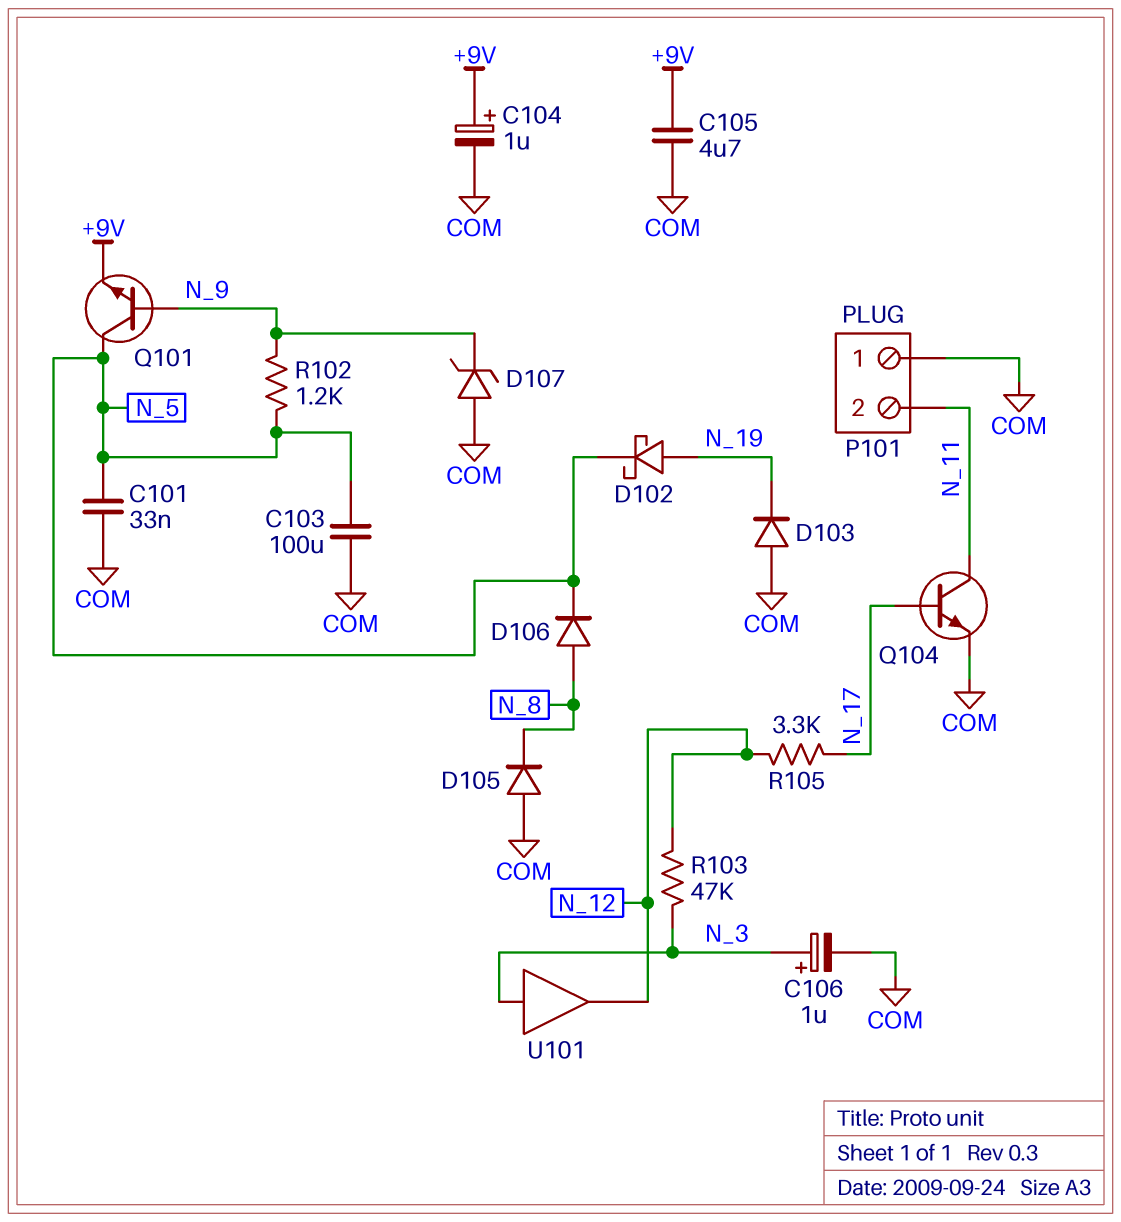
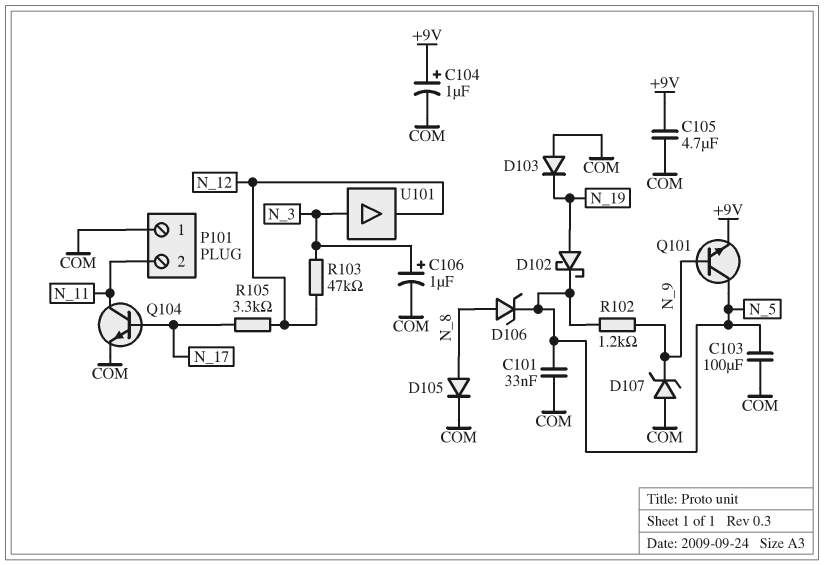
D105: diode (A COM, K N_8) -> diode (A N_8, K COM)
D106: diode (A N_8, K N_5) -> zener (A N_8, K N_5)

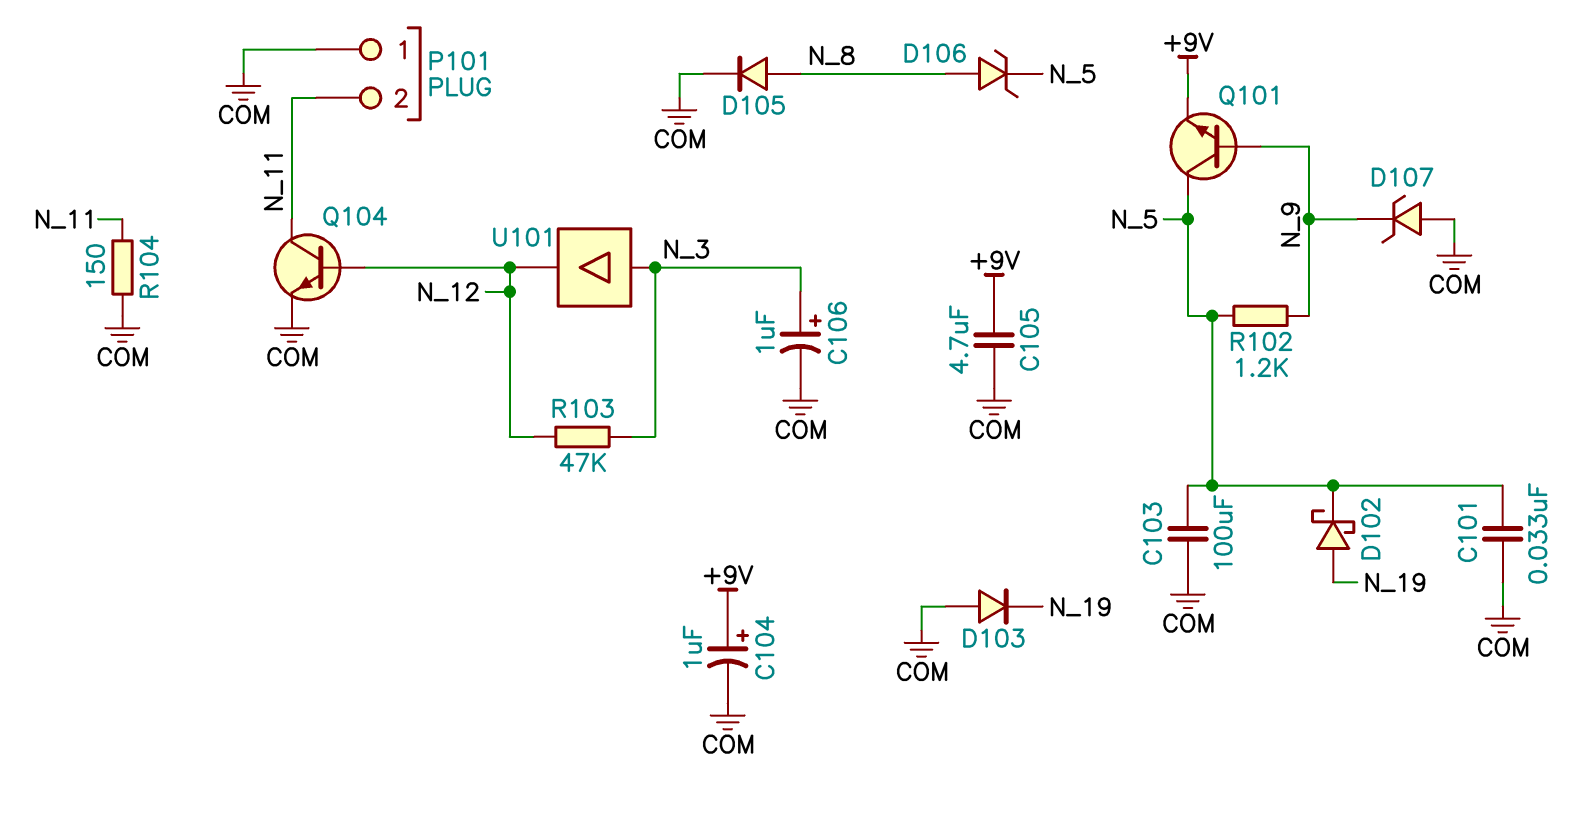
Q104: NPN (B N_17, C N_11, E COM) -> NPN (B N_12, C N_11, E COM)
R104: none -> 150 (COM, N_11)
R105: 3.3k (N_12, N_17) -> none

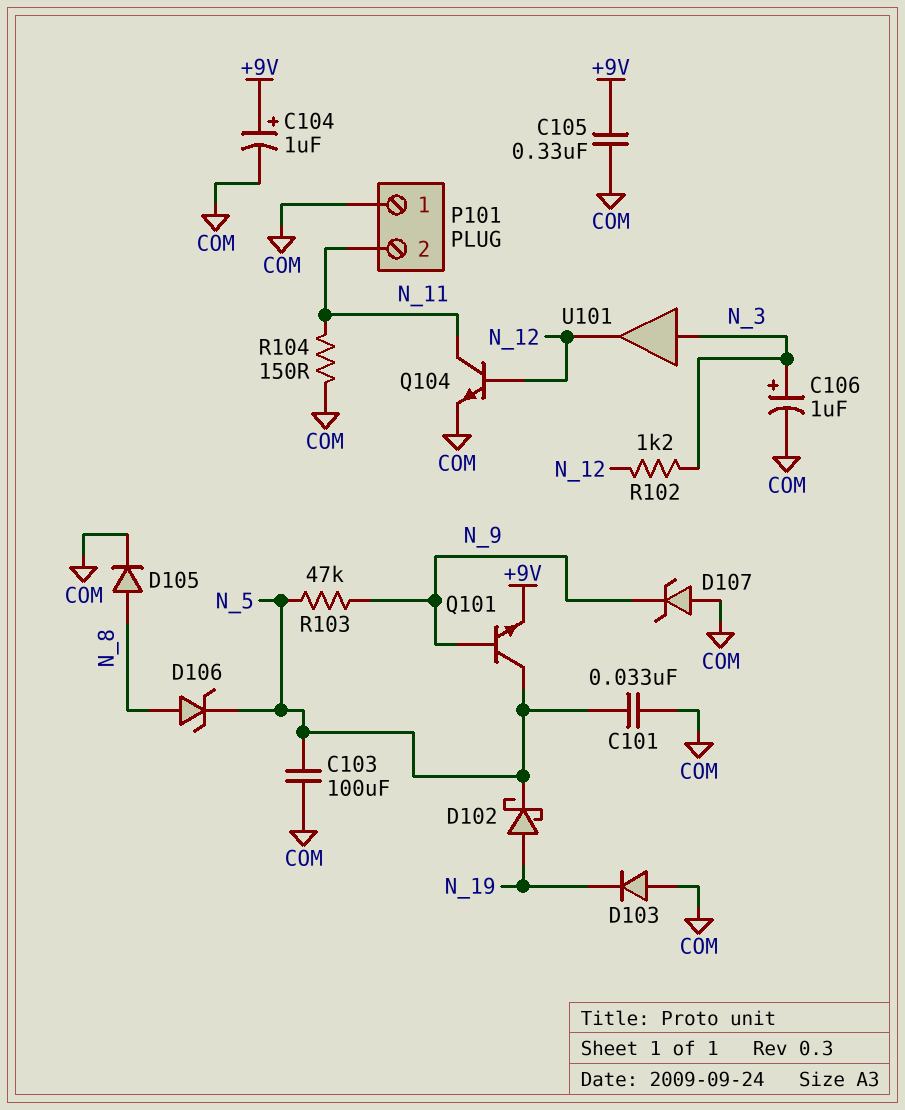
C105: 4.7uF (+9V, COM) -> 330nF (+9V, COM)
R102: 1.2k (N_5, N_9) -> 1.2k (N_3, N_12)
R103: 47k (N_3, N_12) -> 47k (N_5, N_9)

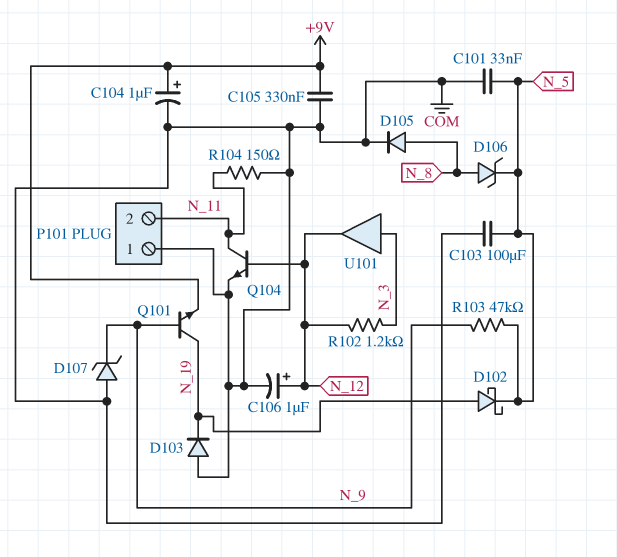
C106: 1uF (plus N_3, minus COM) -> 1uF (plus N_12, minus COM)
Q101: NPN (B N_9, C N_5, E +9V) -> NPN (B N_9, C N_19, E +9V)

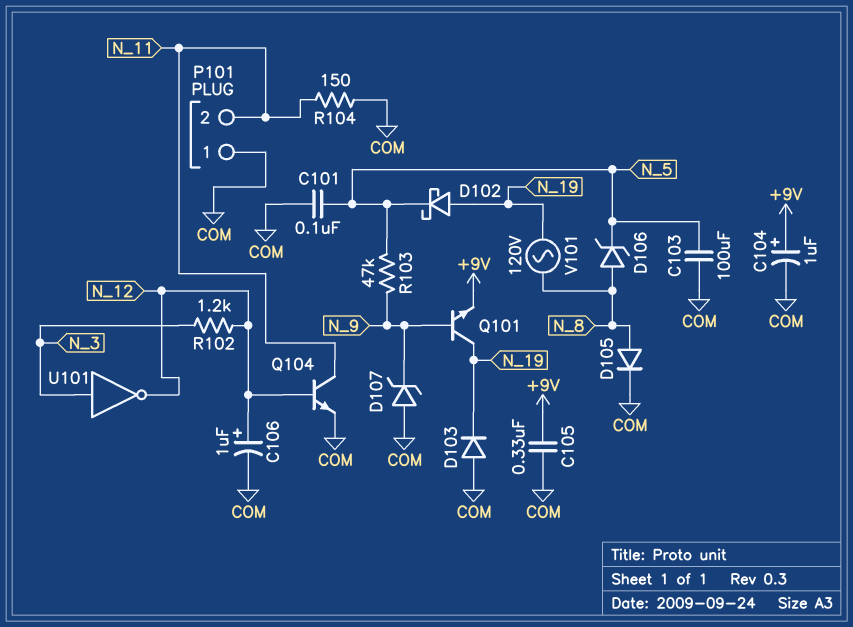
C101: 33nF (COM, N_5) -> 100nF (COM, N_5)
U101: buffer (in N_3, out N_12) -> NOT (in N_3, out N_12)
V101: none -> AC 120V (N_8, N_19)

